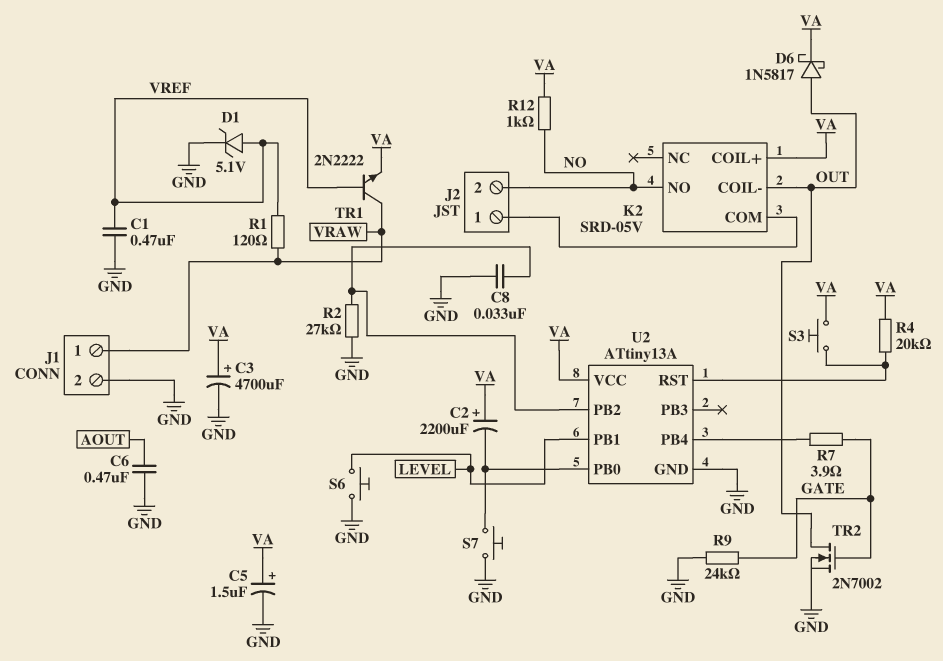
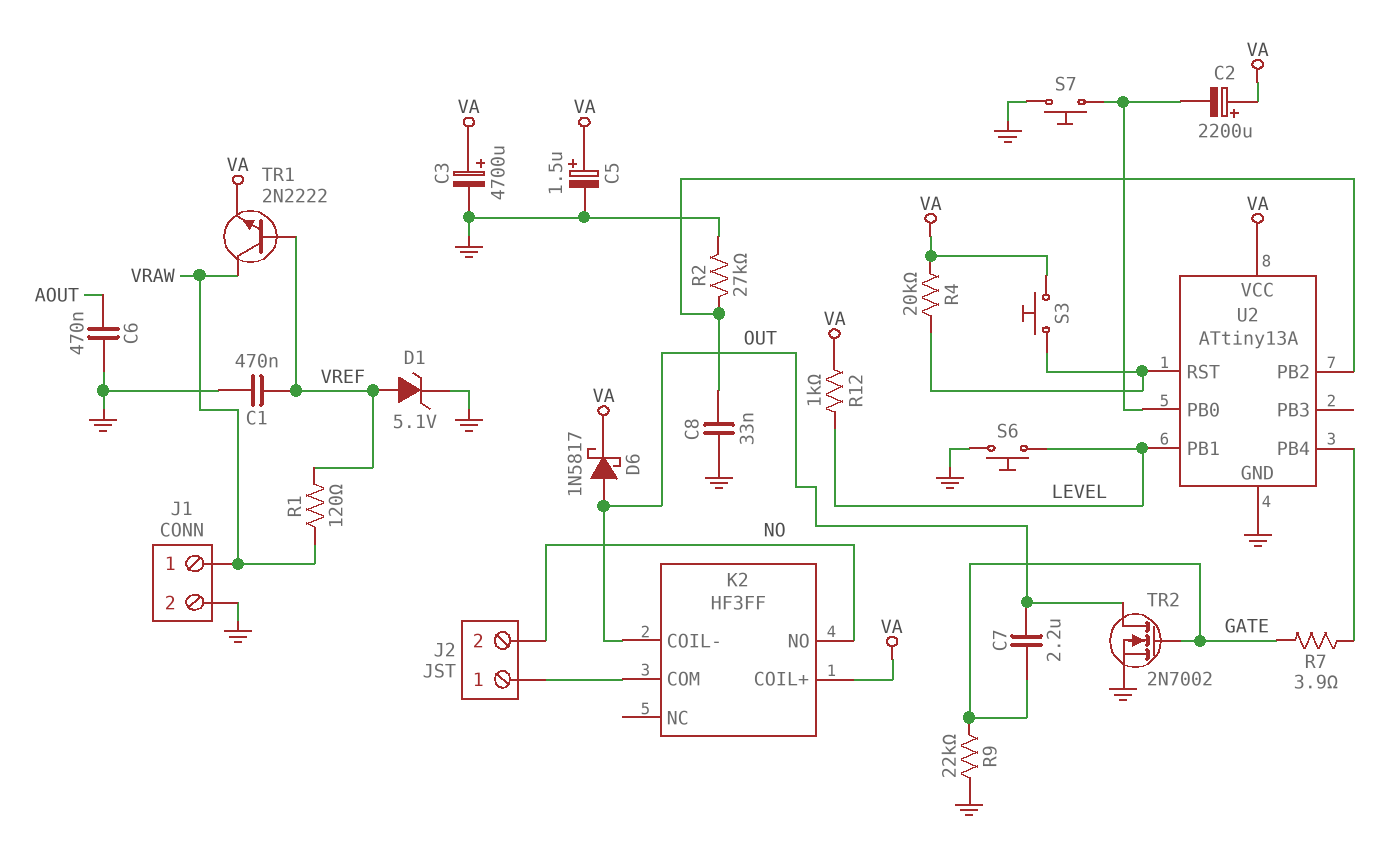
C7: none -> 2.2uF (GATE, OUT)
K2: SRD-05V -> HF3FF
R9: 24k (GATE, GND) -> 22k (GATE, GND)
R12: 1k (NO, VA) -> 1k (LEVEL, VA)

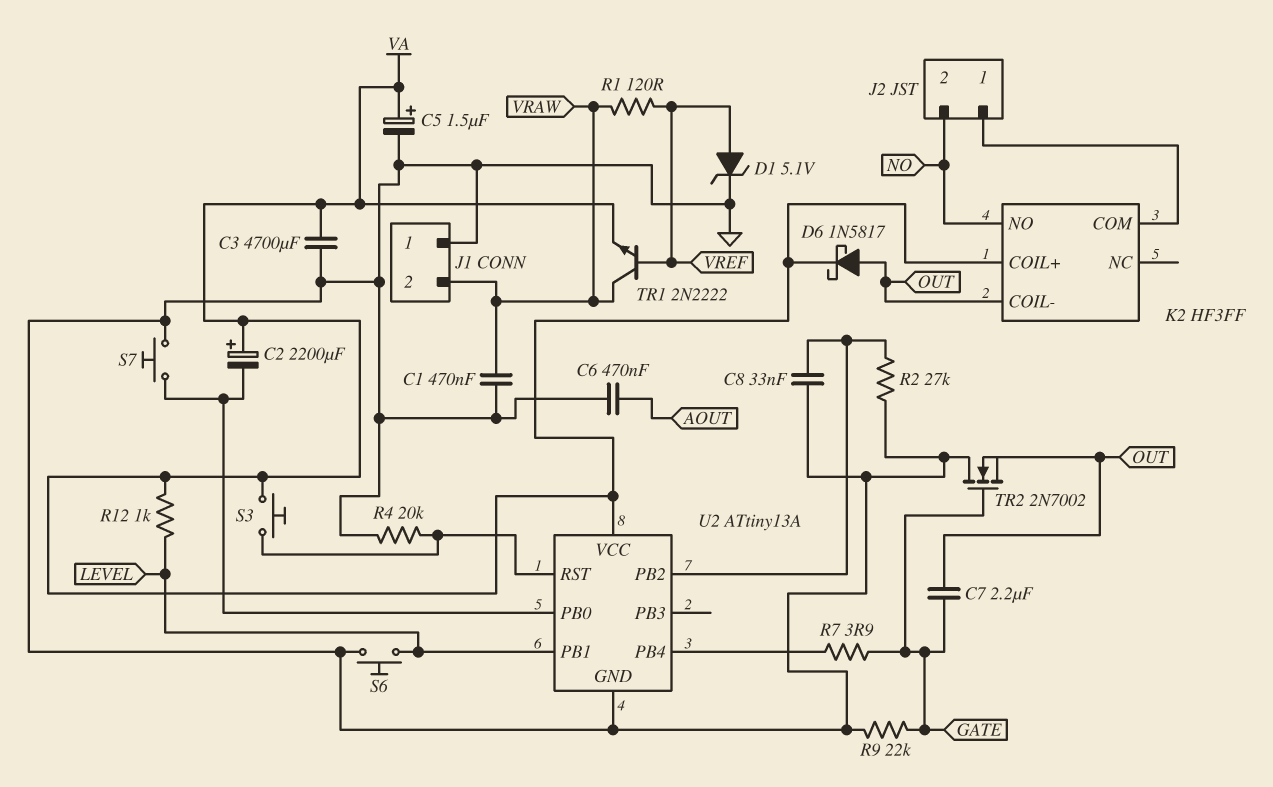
C1: 470nF (GND, VREF) -> 470nF (GND, VRAW)
C3: 4700uF (plus VA, minus GND) -> 4700uF (GND, VA)
J1 pin 1: VRAW -> GND
J1 pin 2: GND -> VRAW
R4: 20k (U2/RST, VA) -> 20k (GND, U2/RST)
TR2: NMOS 2N7002 (G GATE, D OUT, S GND) -> NMOS 2N7002 (G GATE, D GND, S OUT)

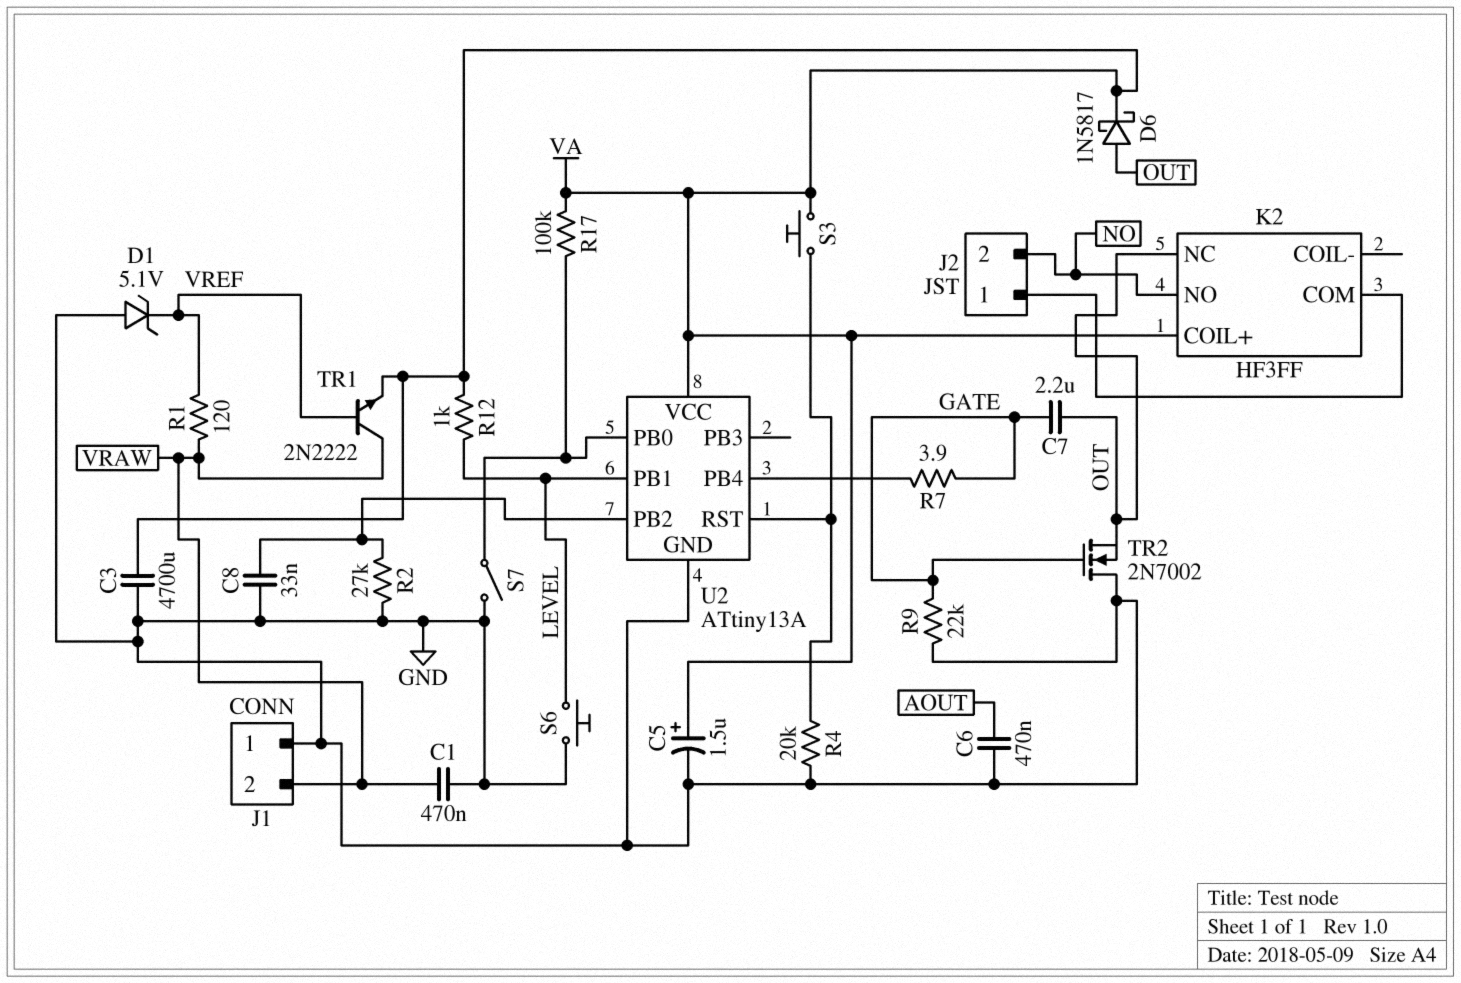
C2: 2200uF (plus VA, minus U2/PB0) -> none
D1: zener 5.1V (A VREF, K GND) -> zener 5.1V (A GND, K VREF)
K2 pin COIL-: OUT -> none
K2 pin NC: none -> OUT
R17: none -> 100k (U2/PB0, VA)
S7: button (GND, U2/PB0) -> switch (GND, U2/PB0)

